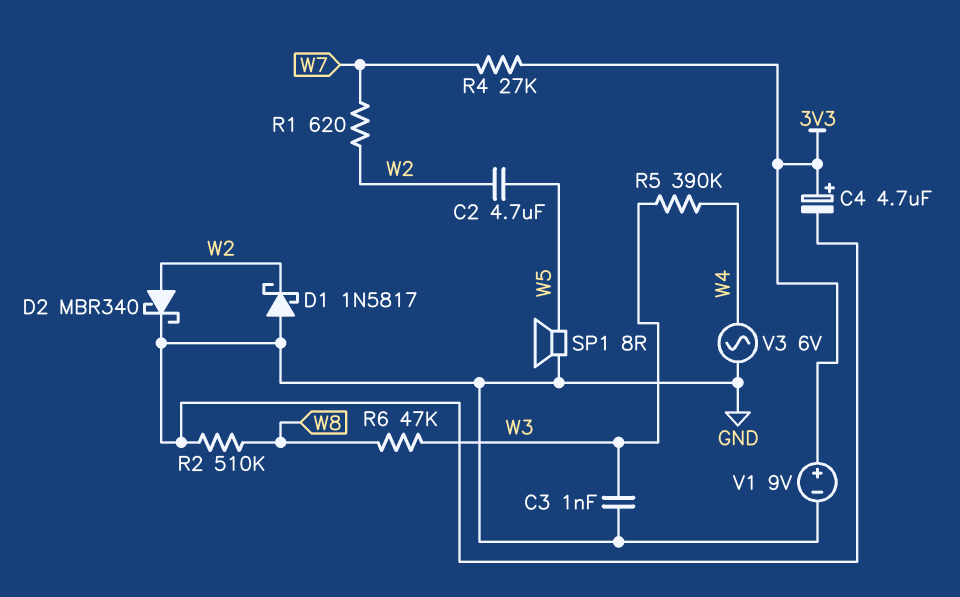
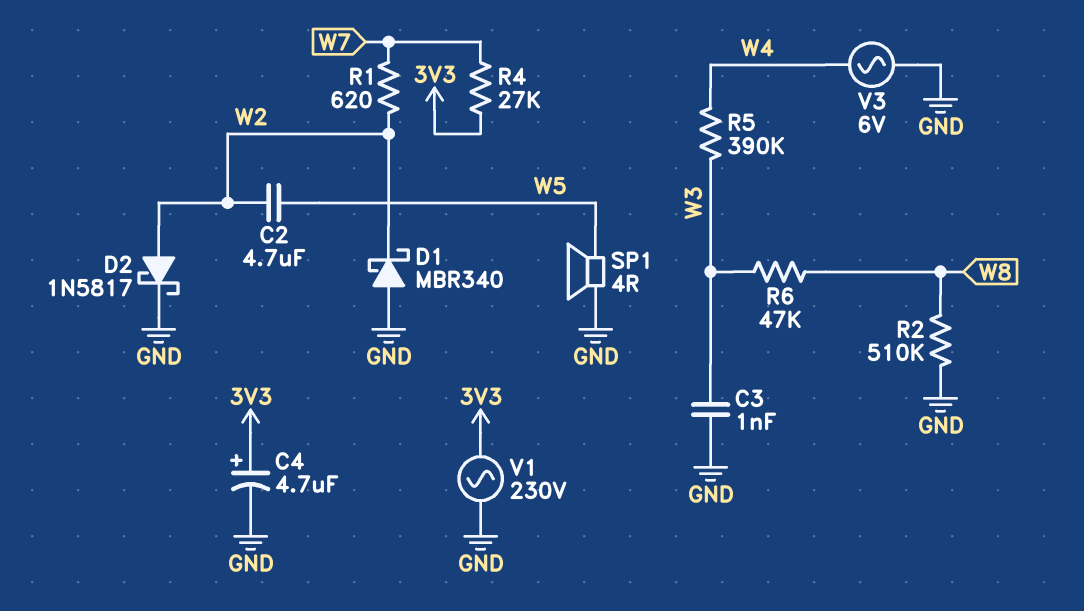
D1: schottky 1N5817 (A GND, K W2) -> schottky MBR340 (A GND, K W2)
D2: schottky MBR340 (A W2, K GND) -> schottky 1N5817 (A W2, K GND)
SP1: speaker 8R (GND, W5) -> speaker 4R (GND, W5)
V1: 9V (plus 3V3, minus GND) -> AC 230V (3V3, GND)

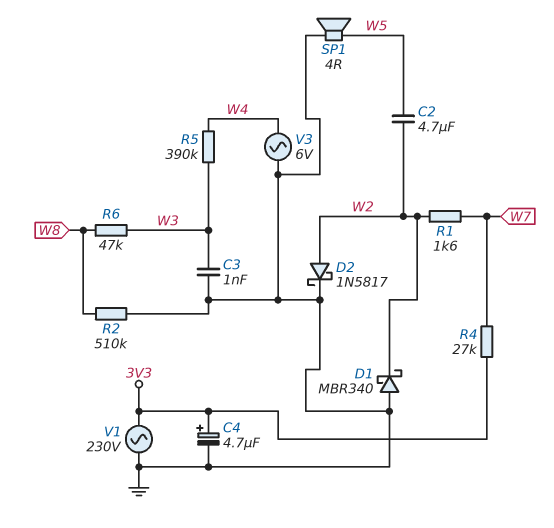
R1: 620 (W2, W7) -> 1.6k (W2, W7)

